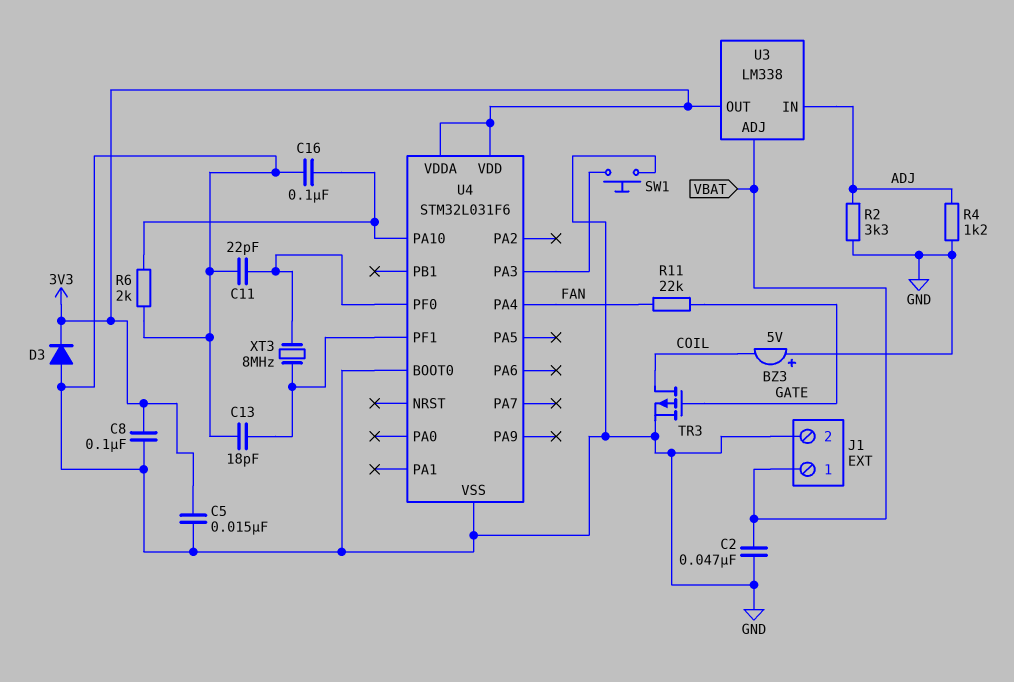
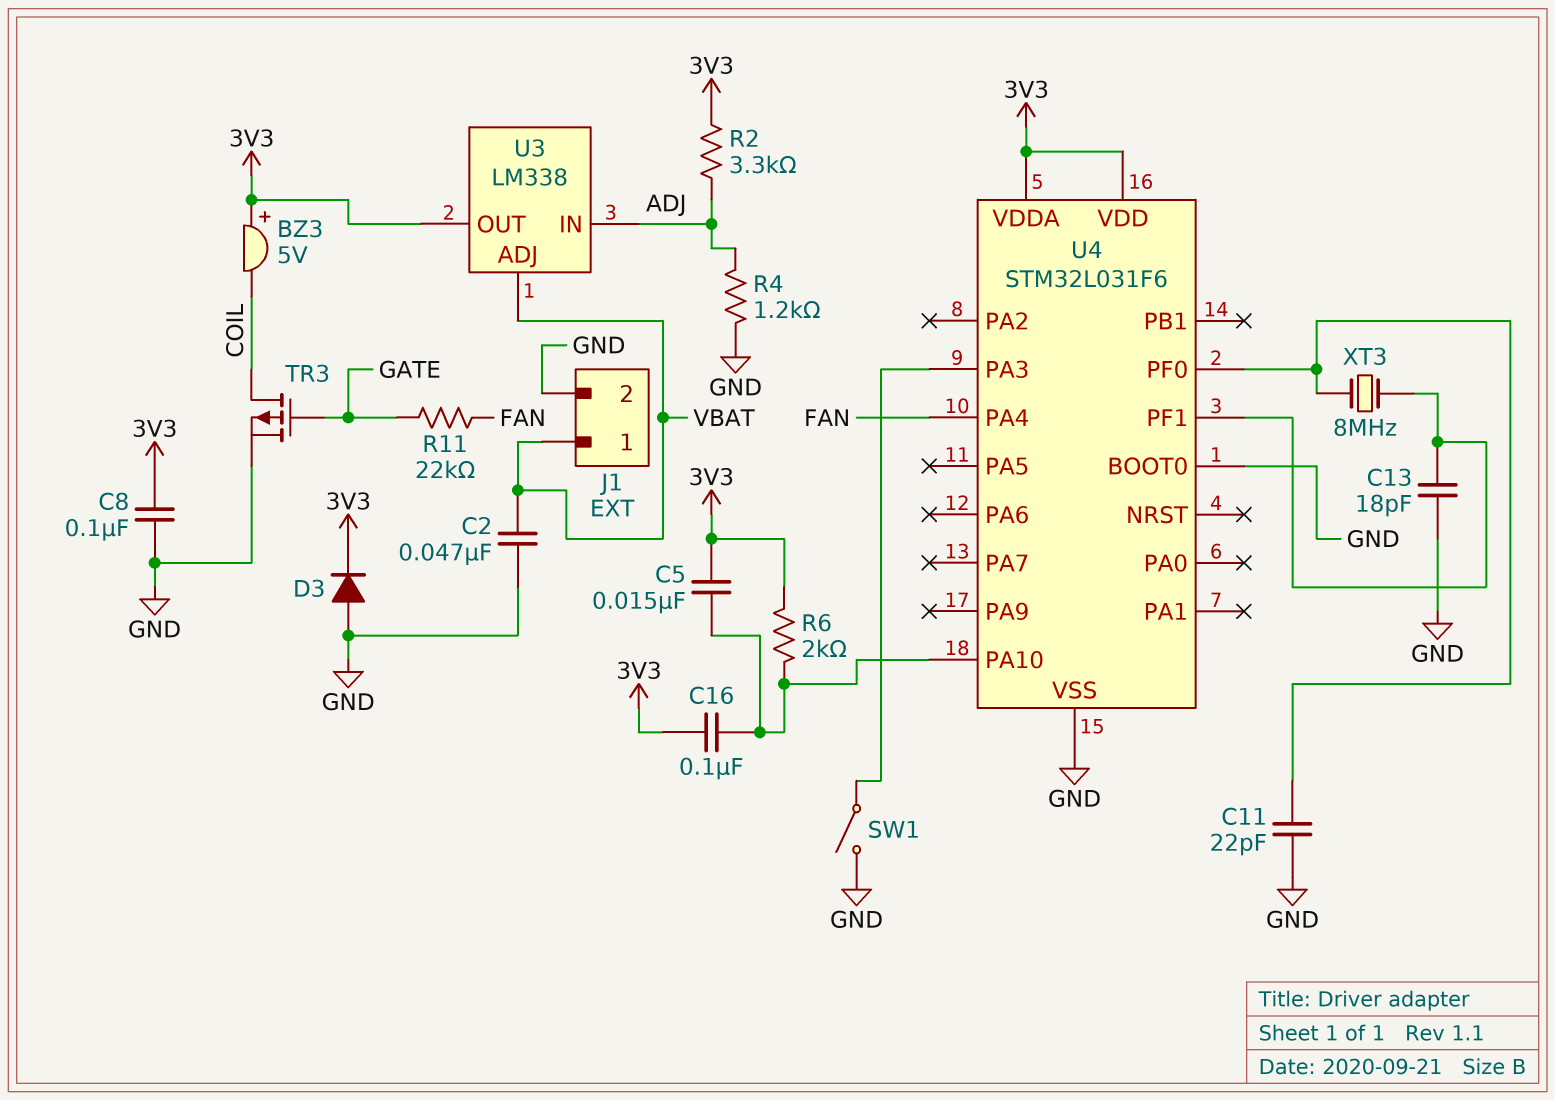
BZ3: buzzer 5V (plus GND, minus COIL) -> buzzer 5V (plus 3V3, minus COIL)
C5: 15nF (3V3, GND) -> 15nF (3V3, U4/PA10)
C16: 100nF (GND, U4/PA10) -> 100nF (3V3, U4/PA10)
R2: 3.3k (ADJ, GND) -> 3.3k (3V3, ADJ)
R6: 2k (GND, U4/PA10) -> 2k (3V3, U4/PA10)
SW1: button (GND, U4/PA3) -> switch (GND, U4/PA3)

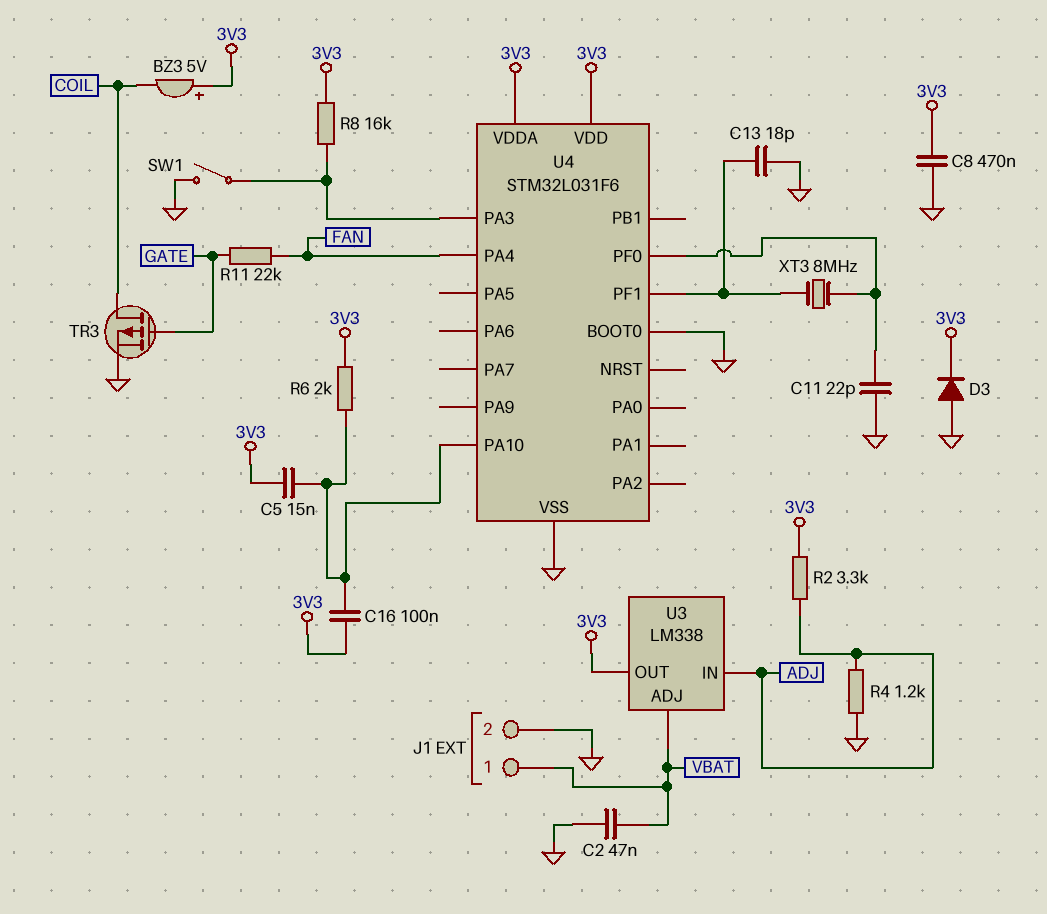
C8: 100nF (3V3, GND) -> 470nF (3V3, GND)
R8: none -> 16k (3V3, U4/PA3)

